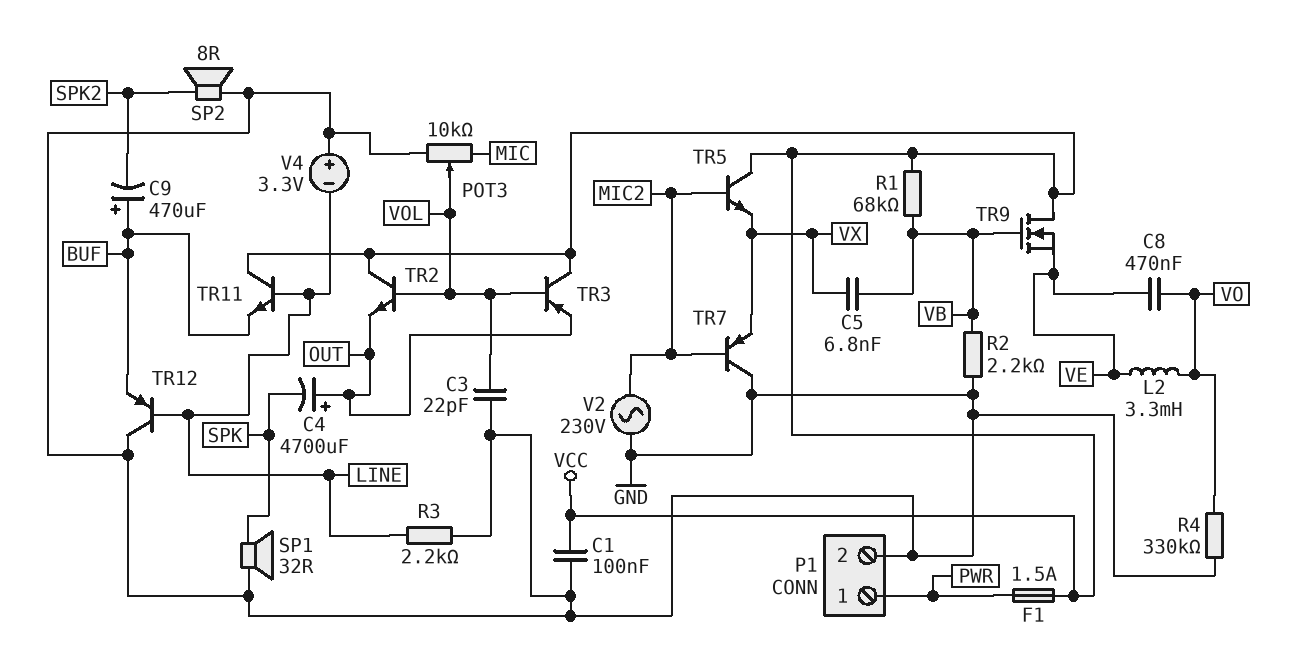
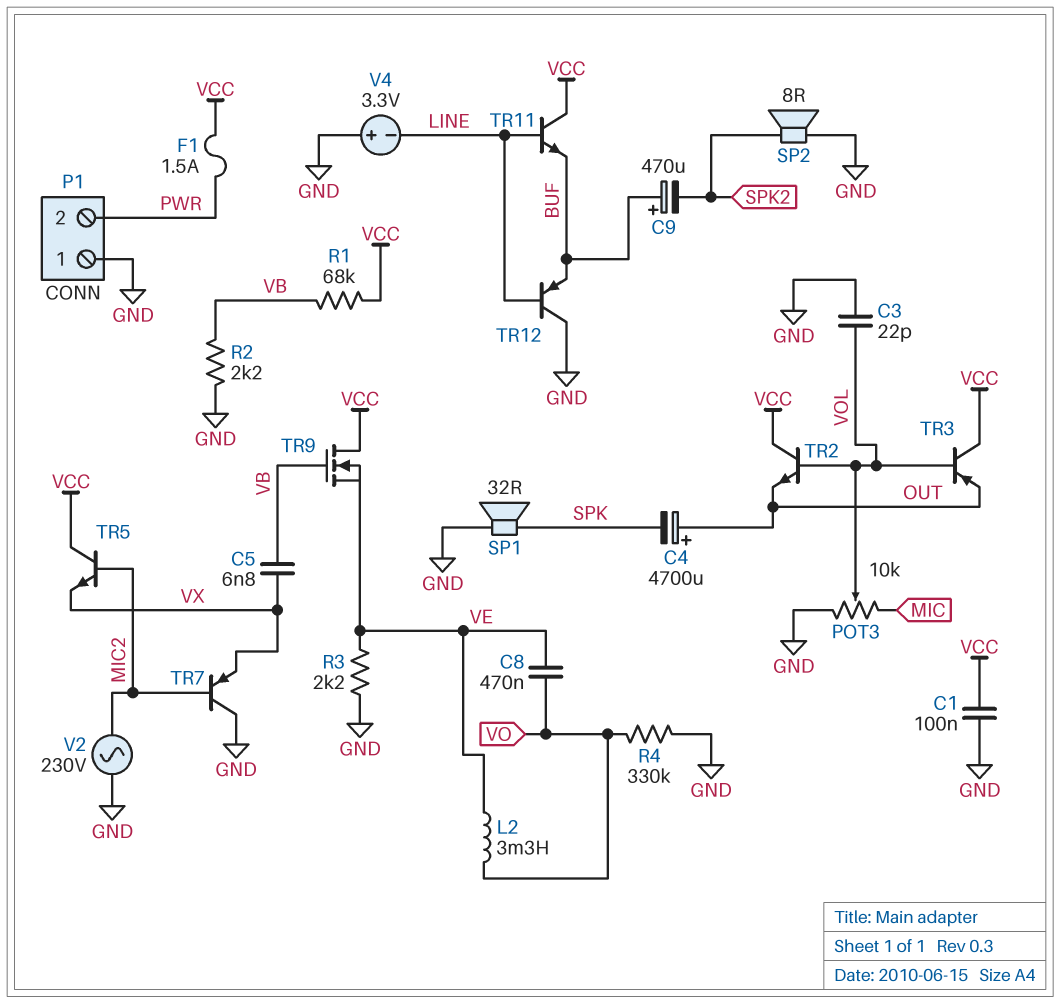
P1 pin 1: PWR -> GND
P1 pin 2: GND -> PWR
R3: 2.2k (GND, LINE) -> 2.2k (GND, VE)

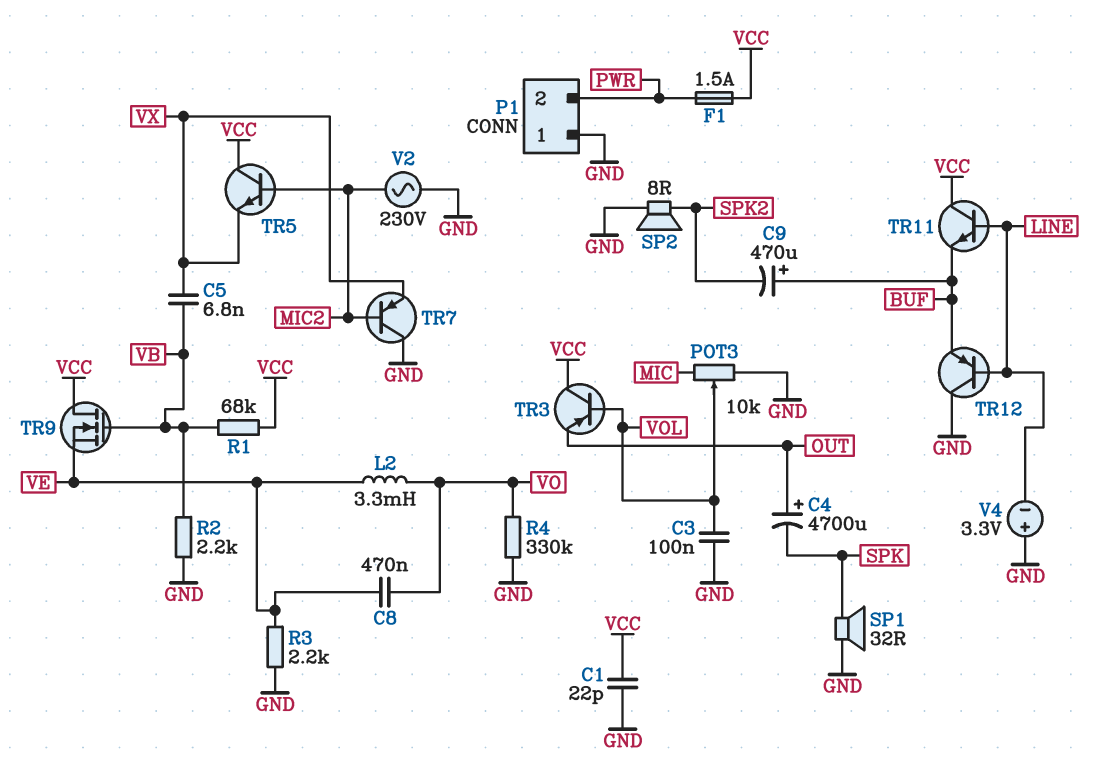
C1: 100nF (GND, VCC) -> 22pF (GND, VCC)
C3: 22pF (GND, VOL) -> 100nF (GND, VOL)
TR2: NPN (B VOL, C VCC, E OUT) -> none

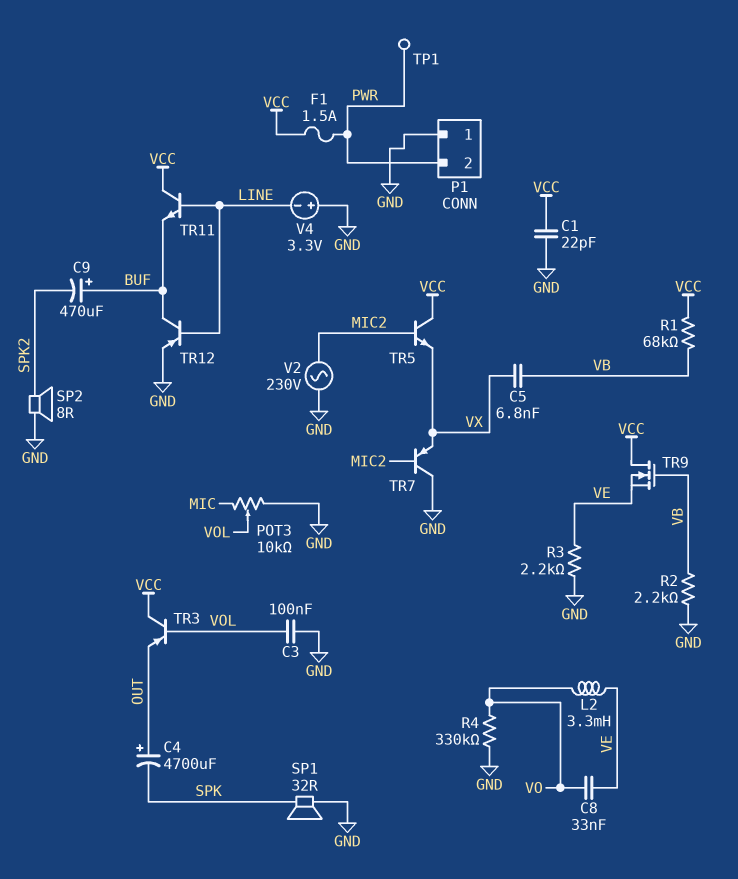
C8: 470nF (VE, VO) -> 33nF (VE, VO)
TP1: none -> test point (PWR)
TR12: PNP (B LINE, C GND, E BUF) -> PNP (B LINE, C BUF, E GND)

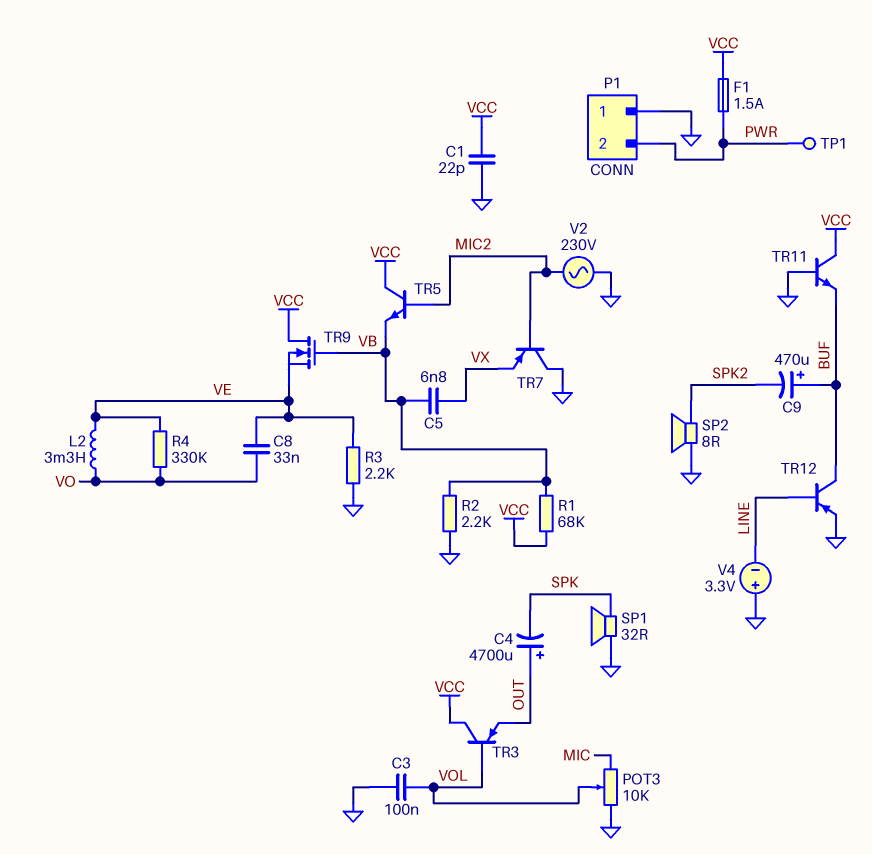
R4: 330k (GND, VO) -> 330k (VE, VO)
TR5: NPN (B MIC2, C VCC, E VX) -> NPN (B MIC2, C VCC, E VB)
TR11: NPN (B LINE, C VCC, E BUF) -> NPN (B GND, C VCC, E BUF)

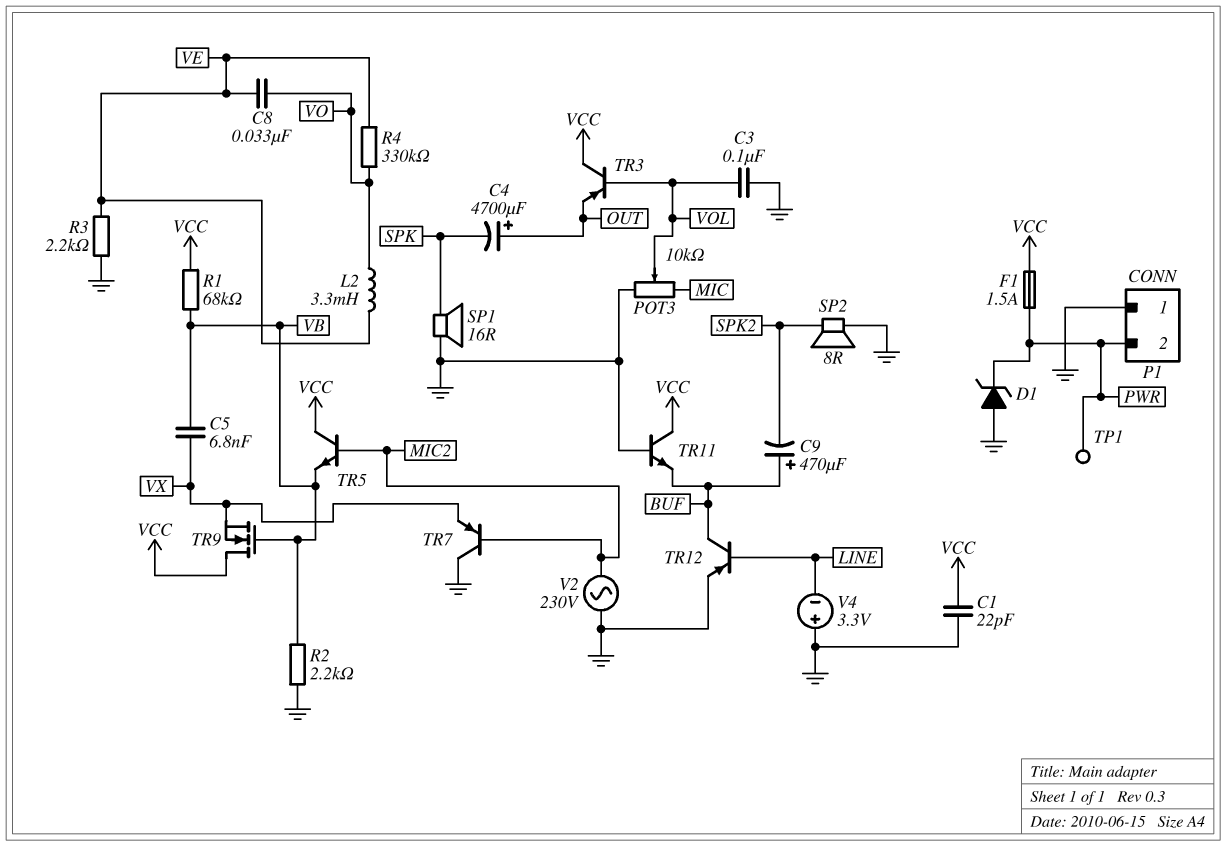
D1: none -> zener (A GND, K PWR)
SP1: speaker 32R (GND, SPK) -> speaker 16R (GND, SPK)
TR9: NMOS (G VB, D VCC, S VE) -> NMOS (G VB, D VCC, S VX)

